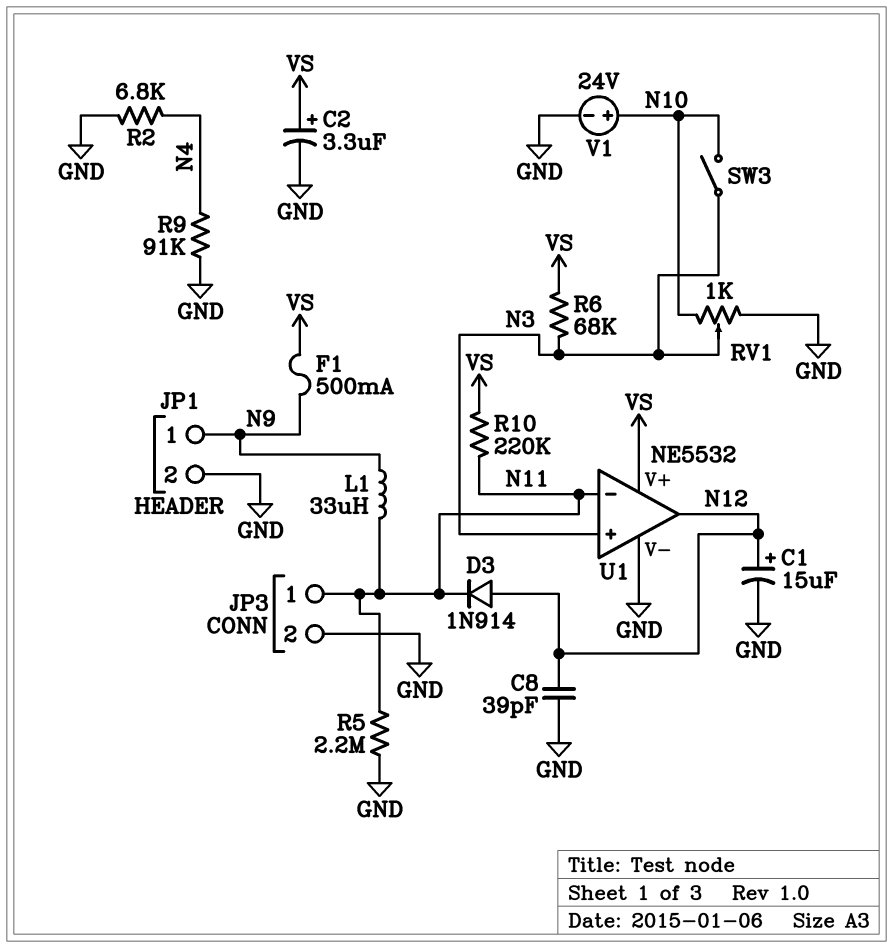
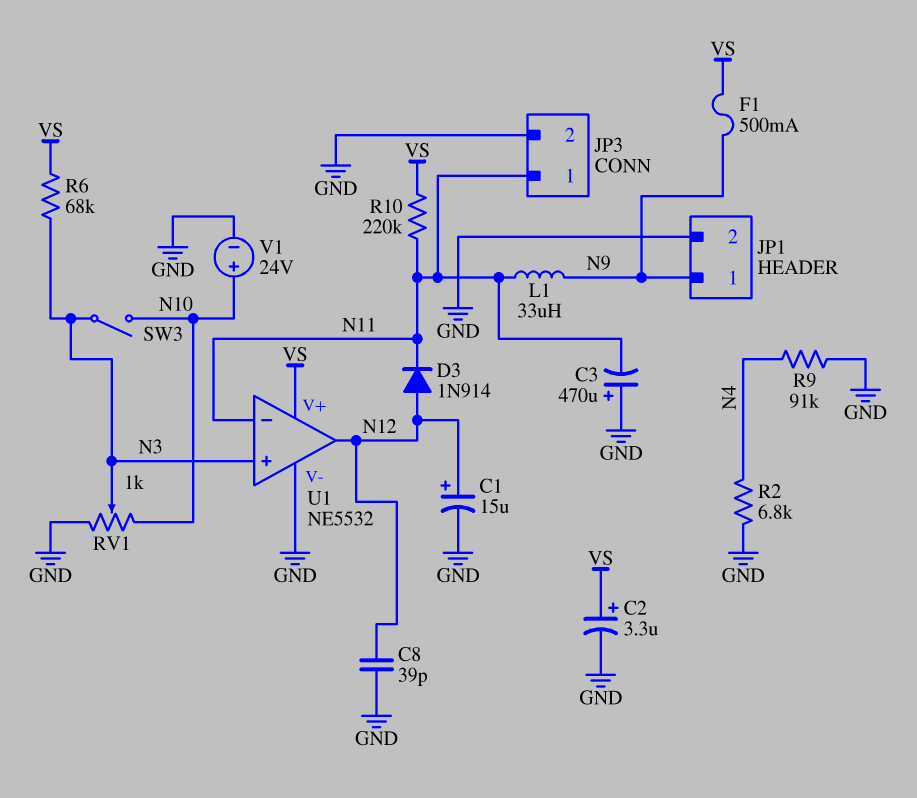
C3: none -> 470uF (plus GND, minus N11)
R5: 2.2M (GND, N11) -> none

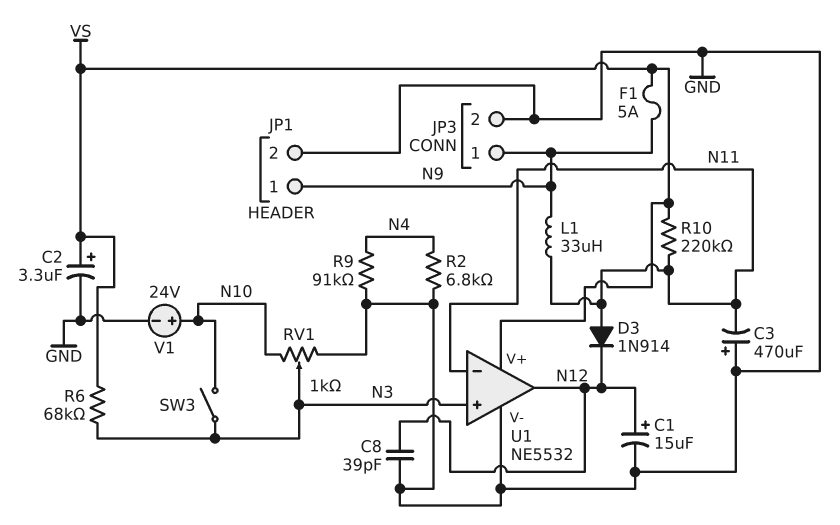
D3: diode 1N914 (A N12, K N11) -> diode 1N914 (A N11, K N12)
F1: 500mA (N9, VS) -> 5A (N9, VS)
JP3 pin 1: N11 -> N9

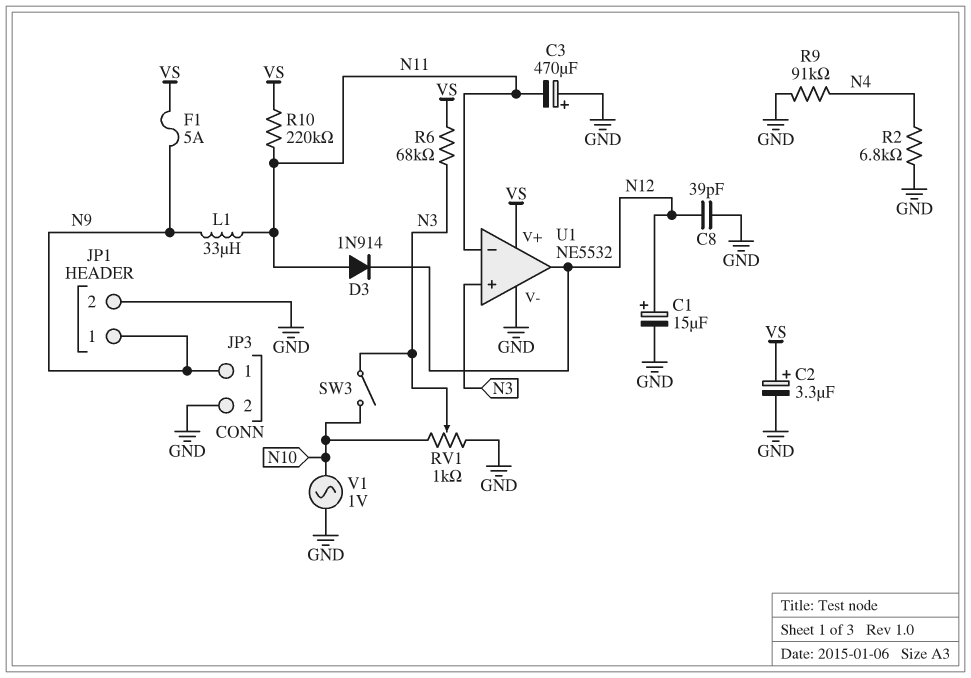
V1: 24V (plus N10, minus GND) -> AC 1V (GND, N10)

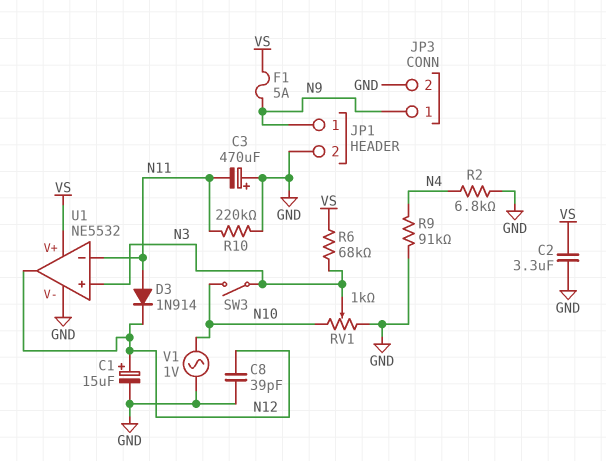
C2: 3.3uF (plus VS, minus GND) -> 3.3uF (GND, VS)
L1: 33uH (N9, N11) -> none
R10: 220k (N11, VS) -> 220k (GND, N11)

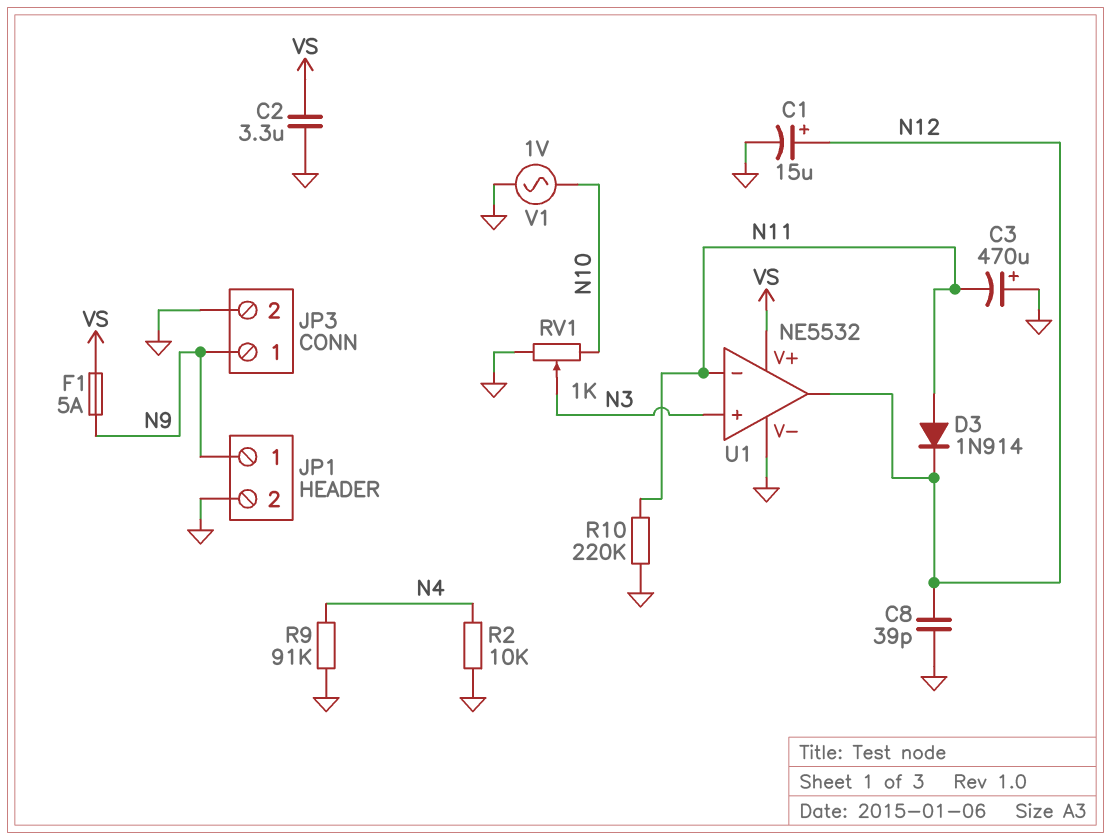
R2: 6.8k (GND, N4) -> 10k (GND, N4)
R6: 68k (N3, VS) -> none
SW3: switch (N3, N10) -> none

